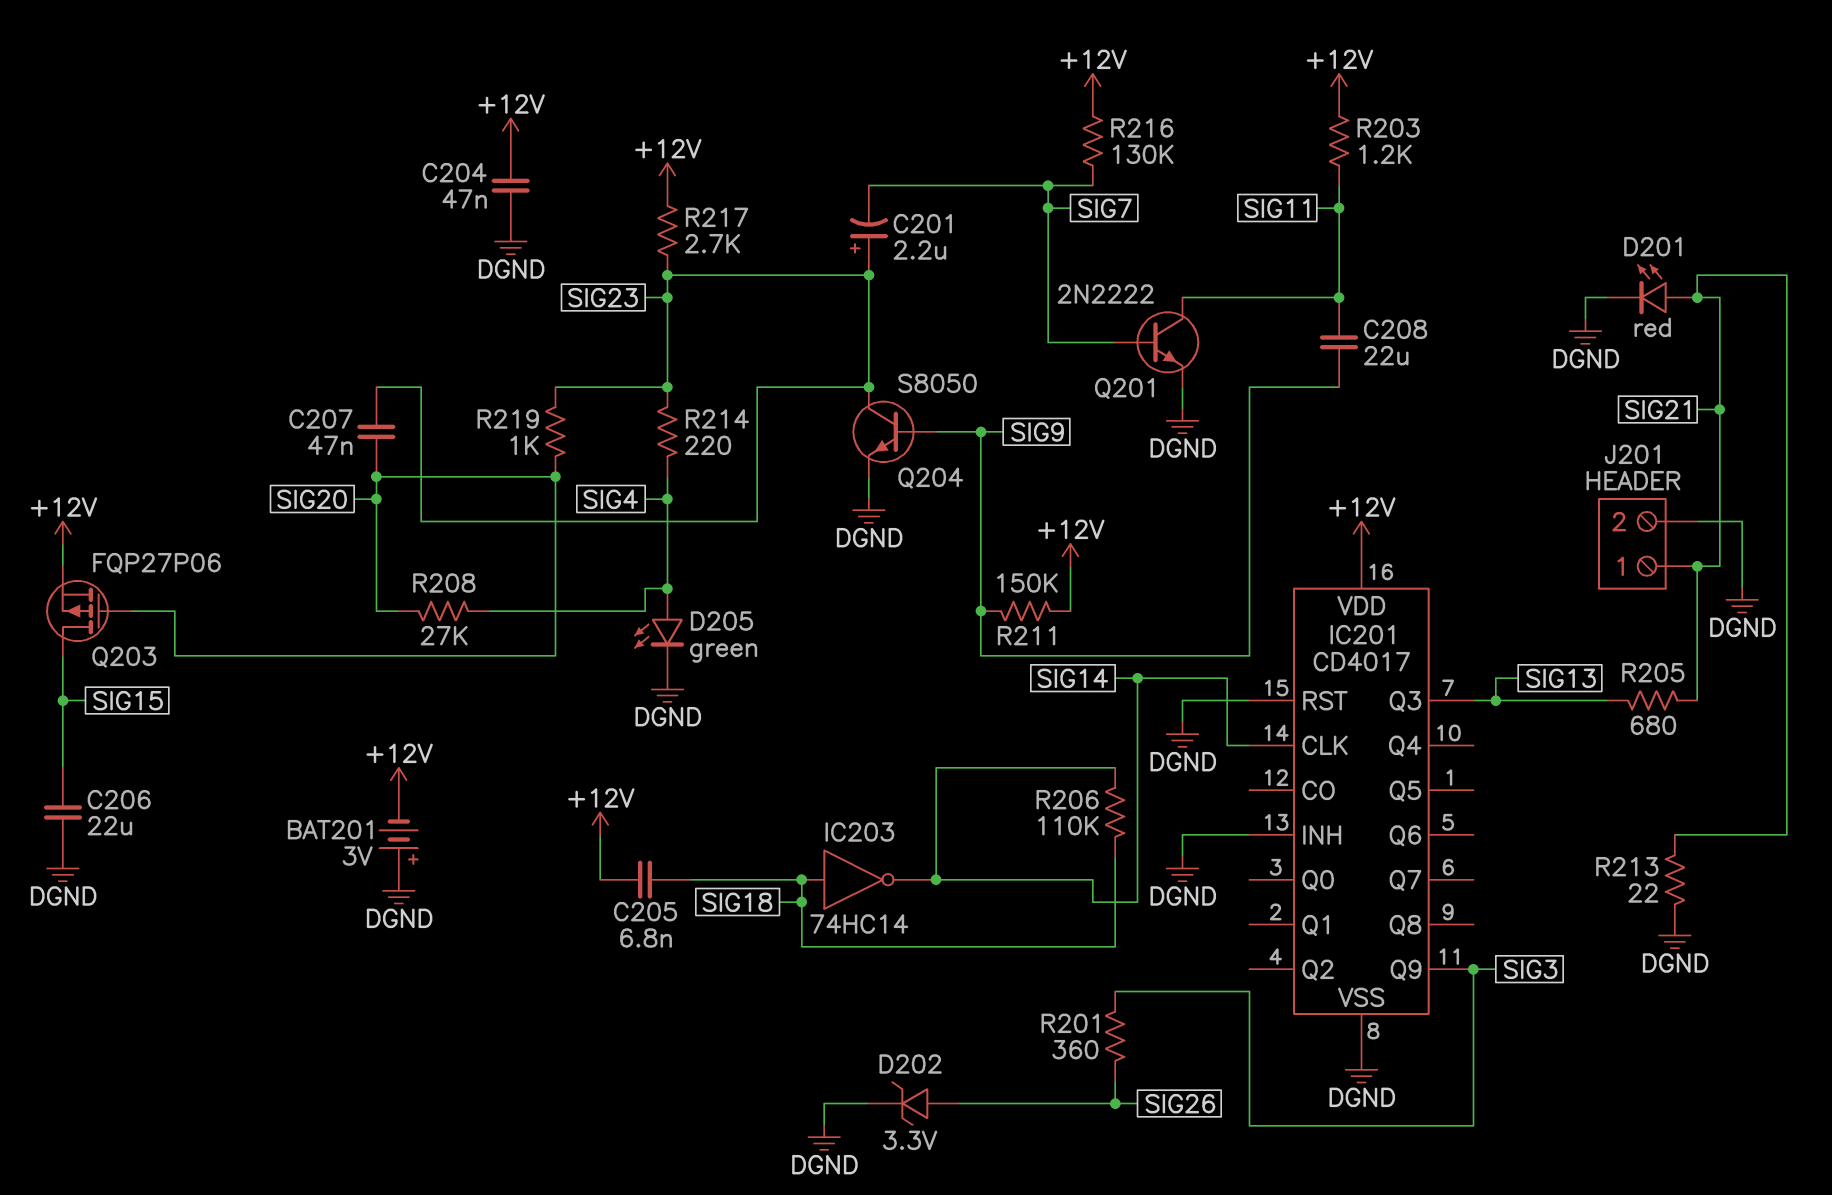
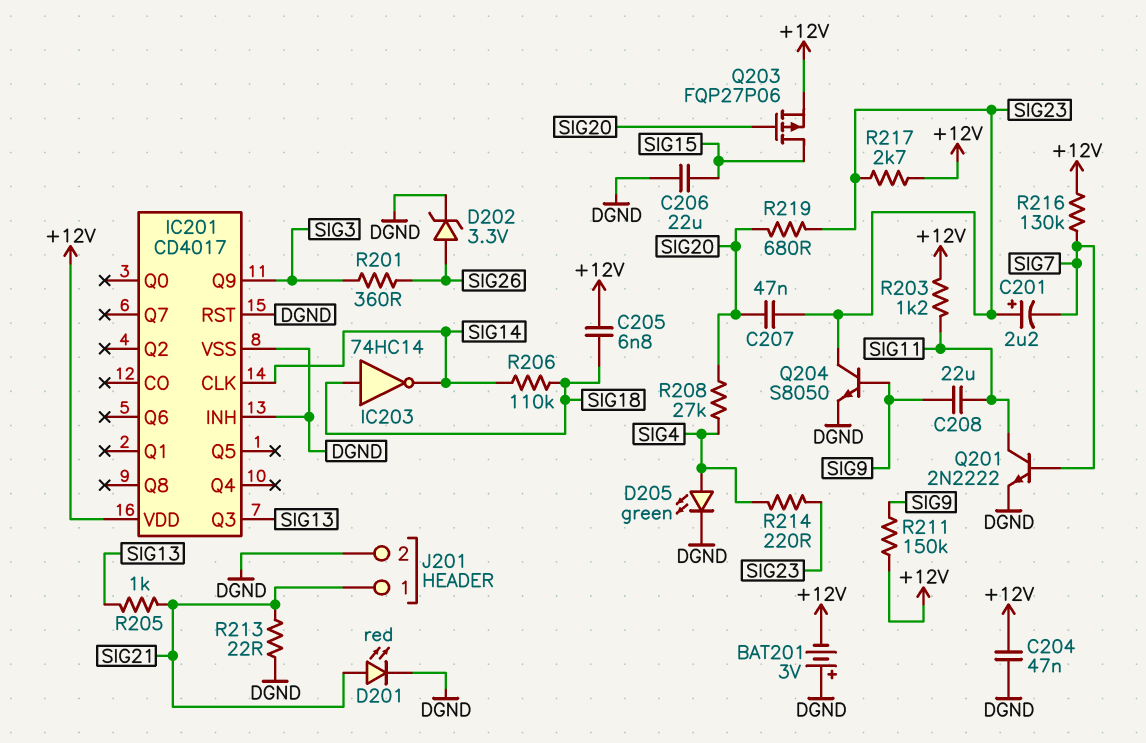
R205: 680 (SIG13, SIG21) -> 1k (SIG13, SIG21)
R219: 1k (SIG20, SIG23) -> 680 (SIG20, SIG23)

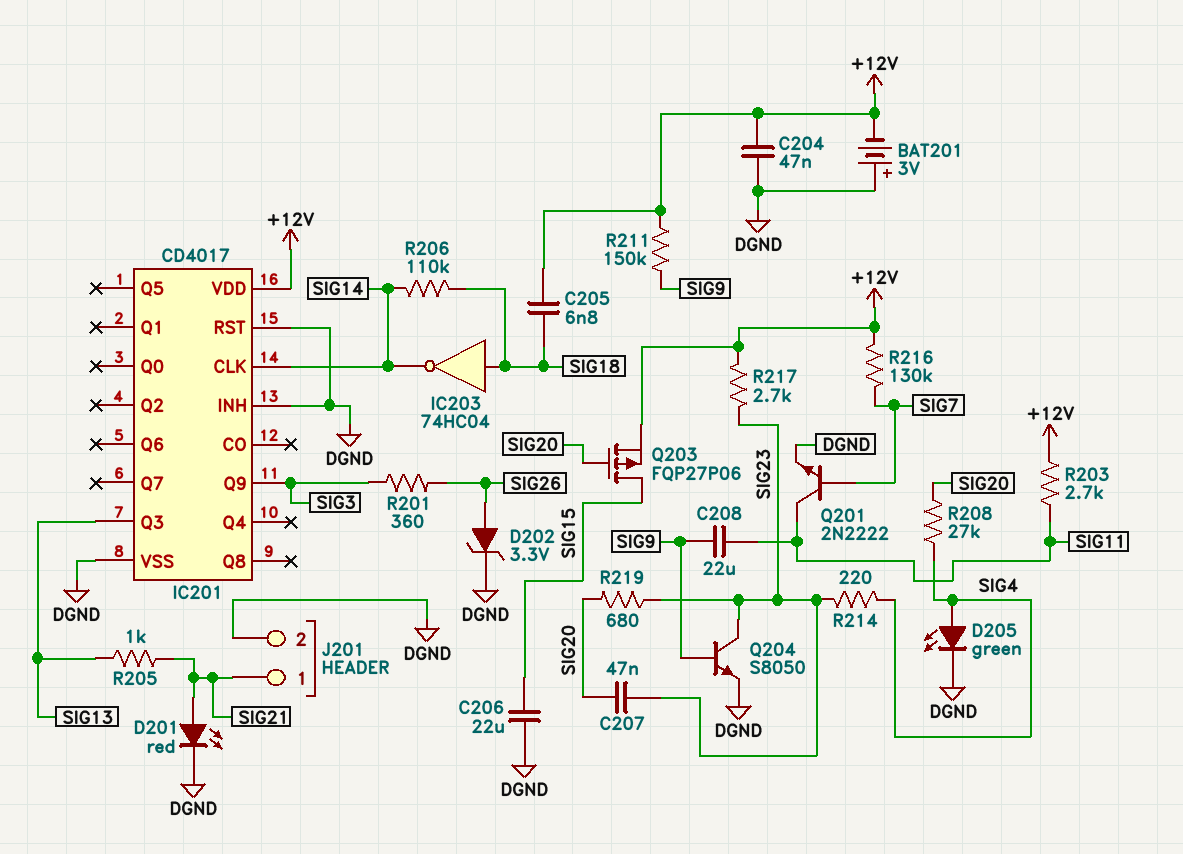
C201: 2.2uF (plus SIG23, minus SIG7) -> none
IC203: NOT 74HC14 (in SIG18, out SIG14) -> NOT 74HC04 (in SIG18, out SIG14)
R203: 1.2k (+12V, SIG11) -> 2.7k (+12V, SIG11)
R213: 22 (DGND, SIG21) -> none

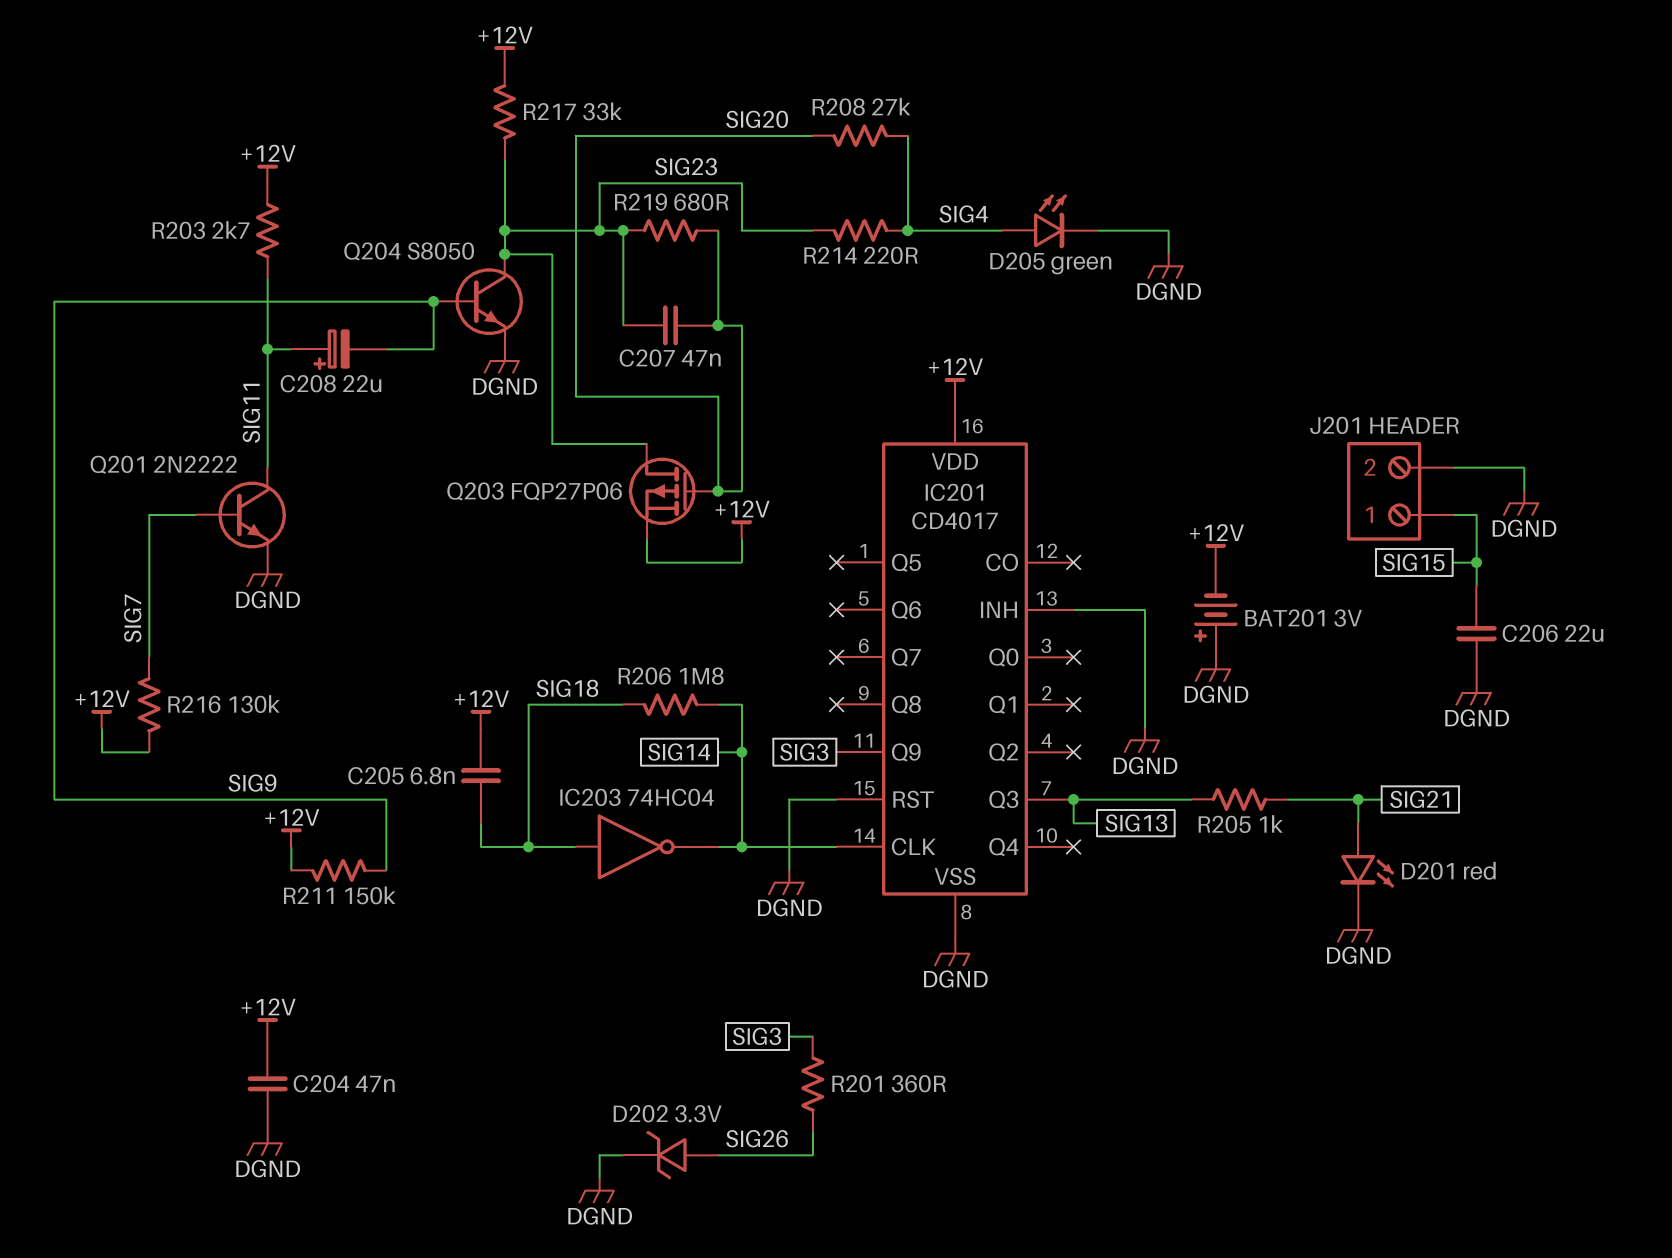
C208: 22uF (SIG9, SIG11) -> 22uF (plus SIG11, minus SIG9)
J201 pin 1: SIG21 -> SIG15
Q203: PMOS FQP27P06 (G SIG20, D SIG15, S +12V) -> PMOS FQP27P06 (G SIG20, D SIG23, S +12V)
R206: 110k (SIG14, SIG18) -> 1.8M (SIG14, SIG18)
R217: 2.7k (+12V, SIG23) -> 33k (+12V, SIG23)

